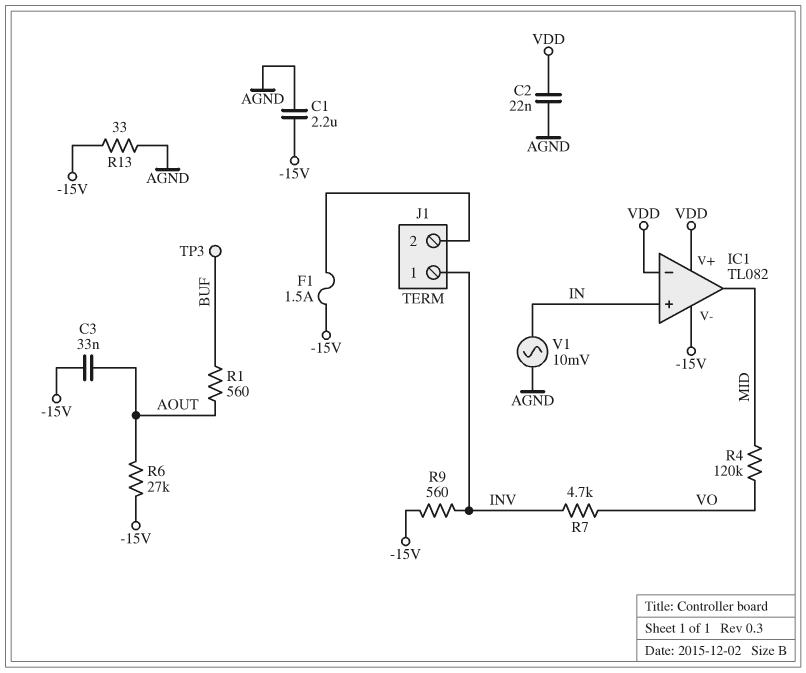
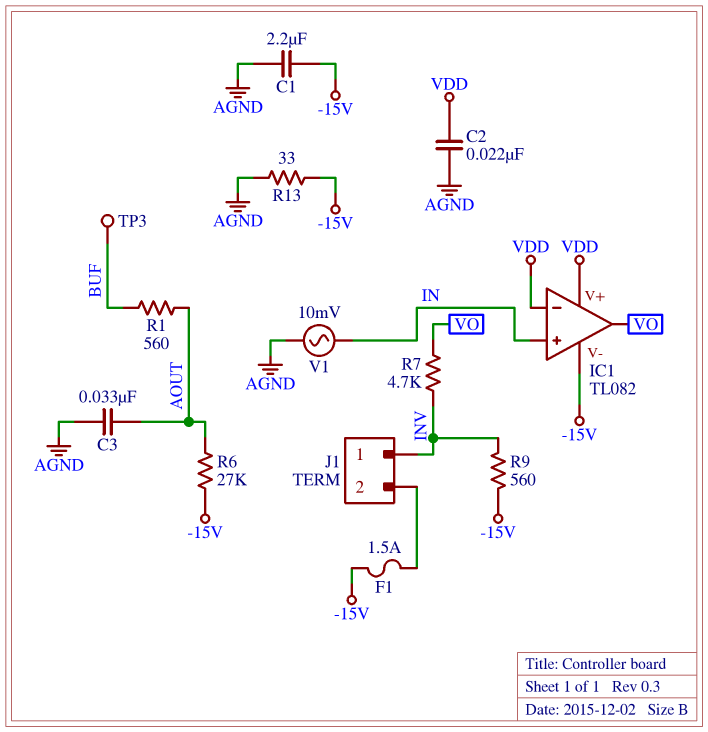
C3: 33nF (-15V, AOUT) -> 33nF (AGND, AOUT)
IC1 pin out: MID -> VO
R4: 120k (MID, VO) -> none

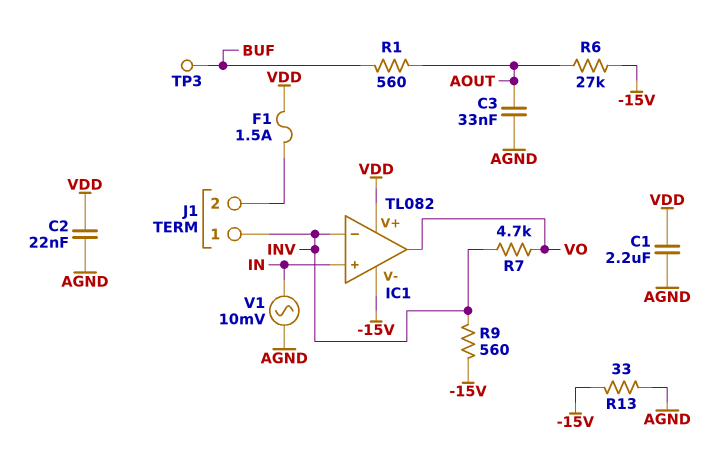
C1: 2.2uF (-15V, AGND) -> 2.2uF (AGND, VDD)
F1: 1.5A (-15V, J1/2) -> 1.5A (J1/2, VDD)
IC1 pin in-: VDD -> INV

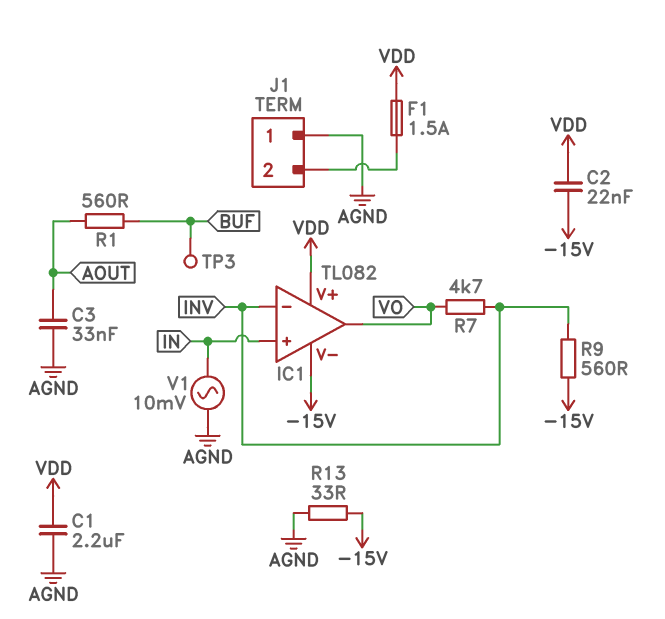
C2: 22nF (AGND, VDD) -> 22nF (-15V, VDD)
J1 pin 1: INV -> AGND
R6: 27k (-15V, AOUT) -> none

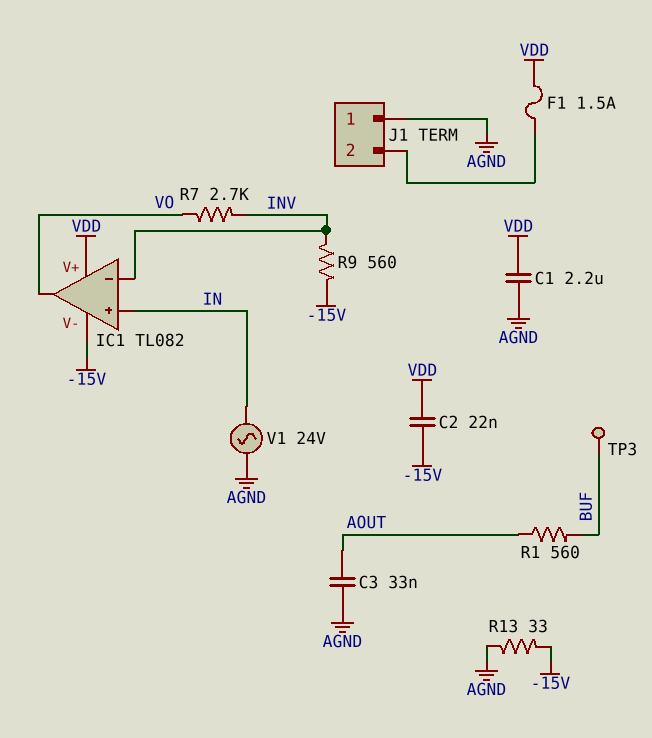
R7: 4.7k (INV, VO) -> 2.7k (INV, VO)
V1: AC 10mV (AGND, IN) -> AC 24V (AGND, IN)

